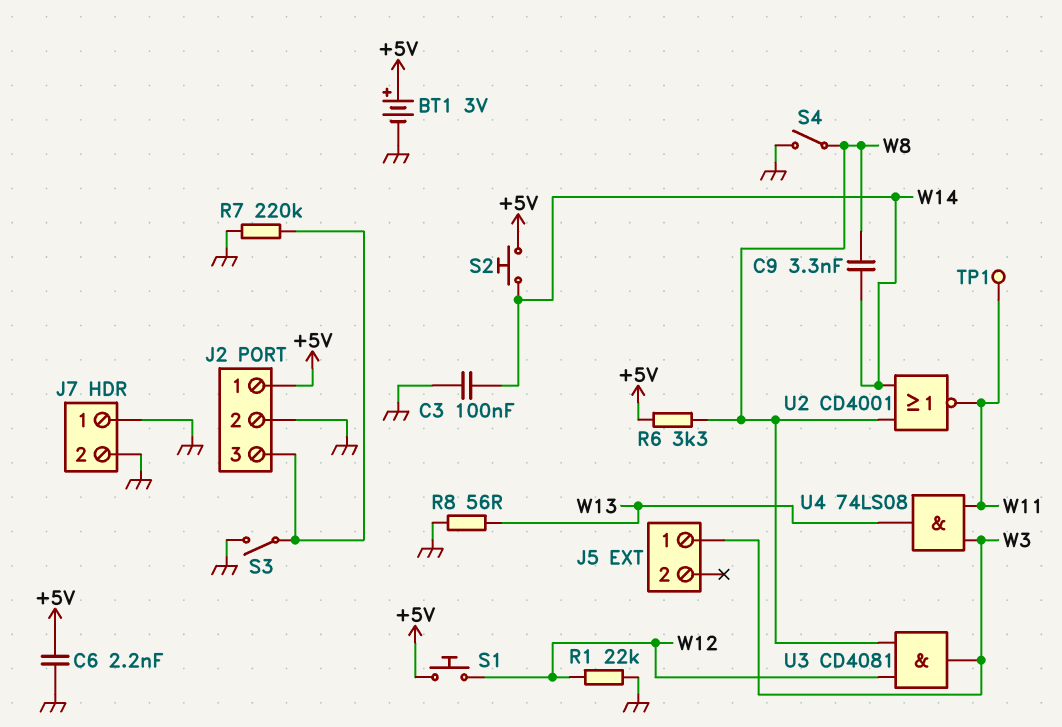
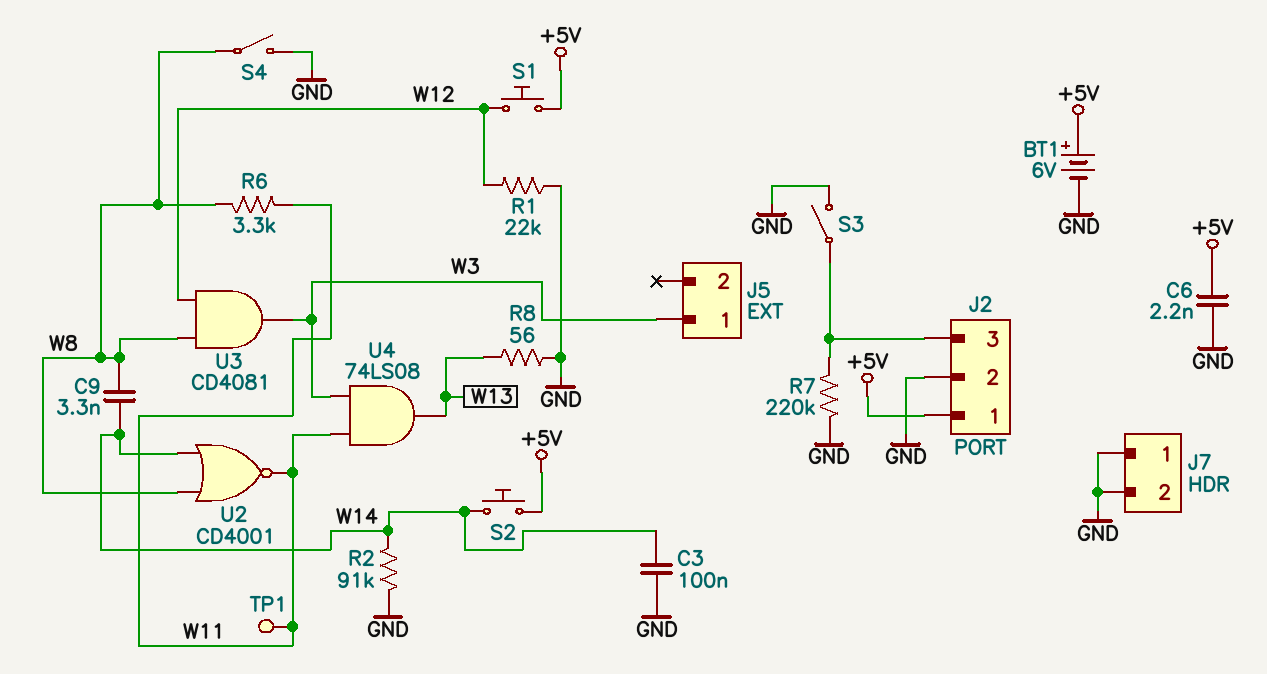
BT1: 3V (plus +5V, minus GND) -> 6V (plus +5V, minus GND)
R2: none -> 91k (GND, W14)
R6: 3.3k (+5V, W8) -> 3.3k (W8, W11)

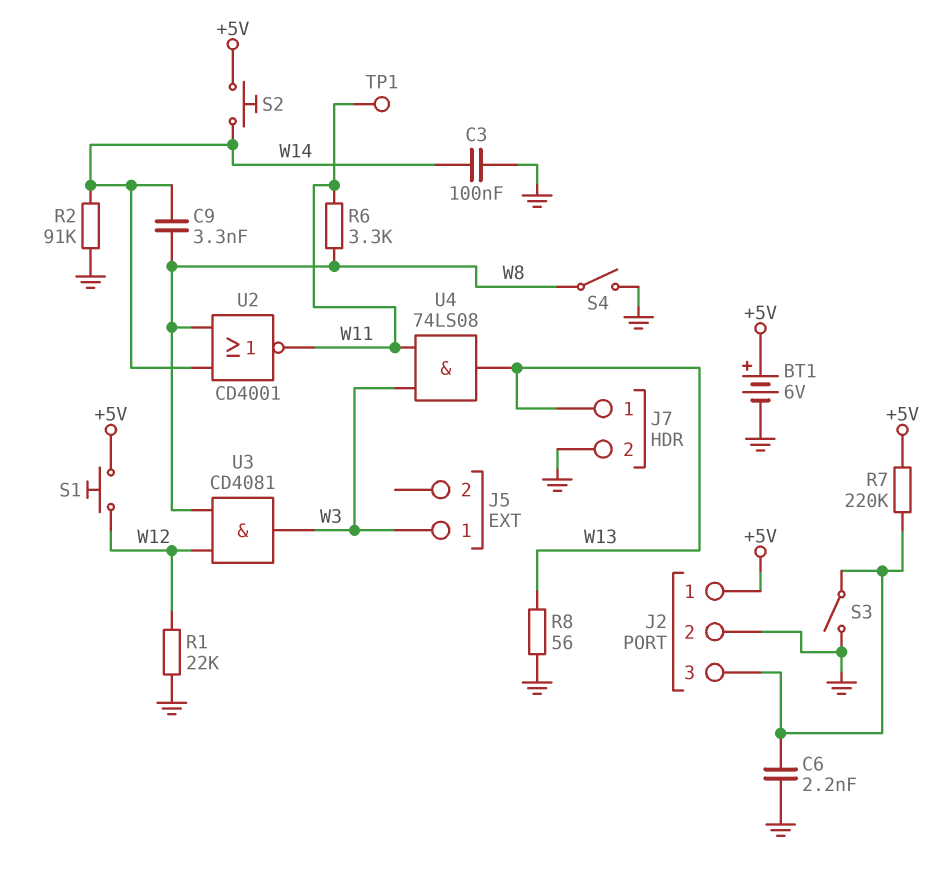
C6: 2.2nF (+5V, GND) -> 2.2nF (GND, J2/3)
J7 pin 1: GND -> W13
R7: 220k (GND, J2/3) -> 220k (+5V, J2/3)

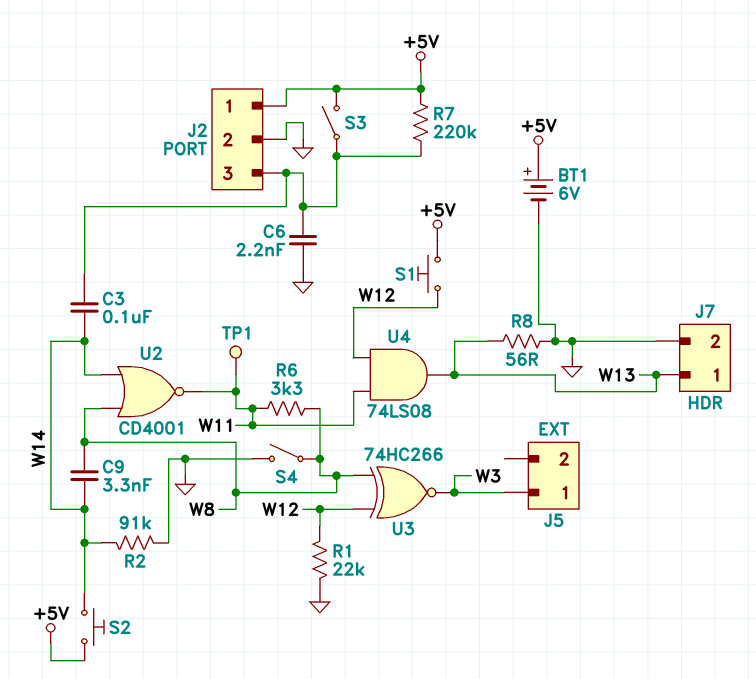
C3: 100nF (GND, W14) -> 100nF (J2/3, W14)
S3: switch (GND, J2/3) -> switch (+5V, J2/3)
U3: AND CD4081 (in W8, in W12, out W3) -> XNOR 74HC266 (in W8, in W12, out W3)
U4: AND 74LS08 (in W3, in W11, out W13) -> AND 74LS08 (in W11, in W12, out W13)

